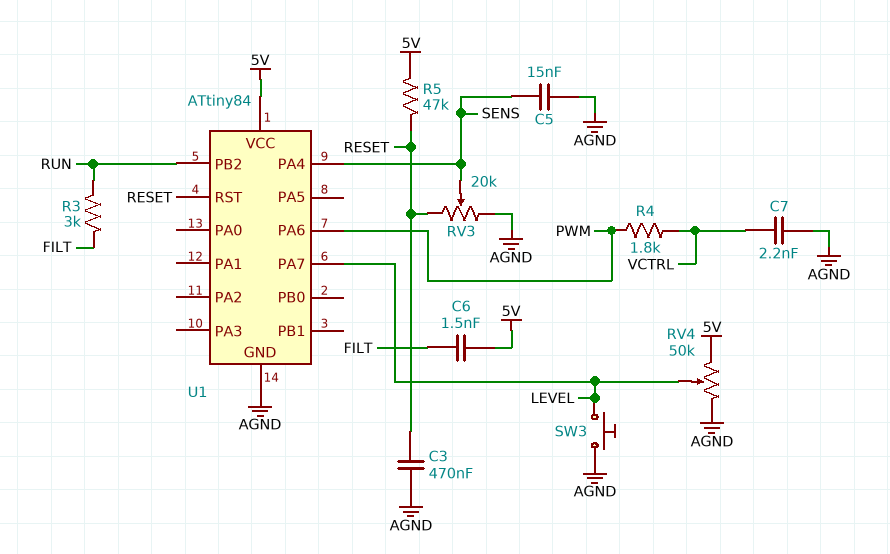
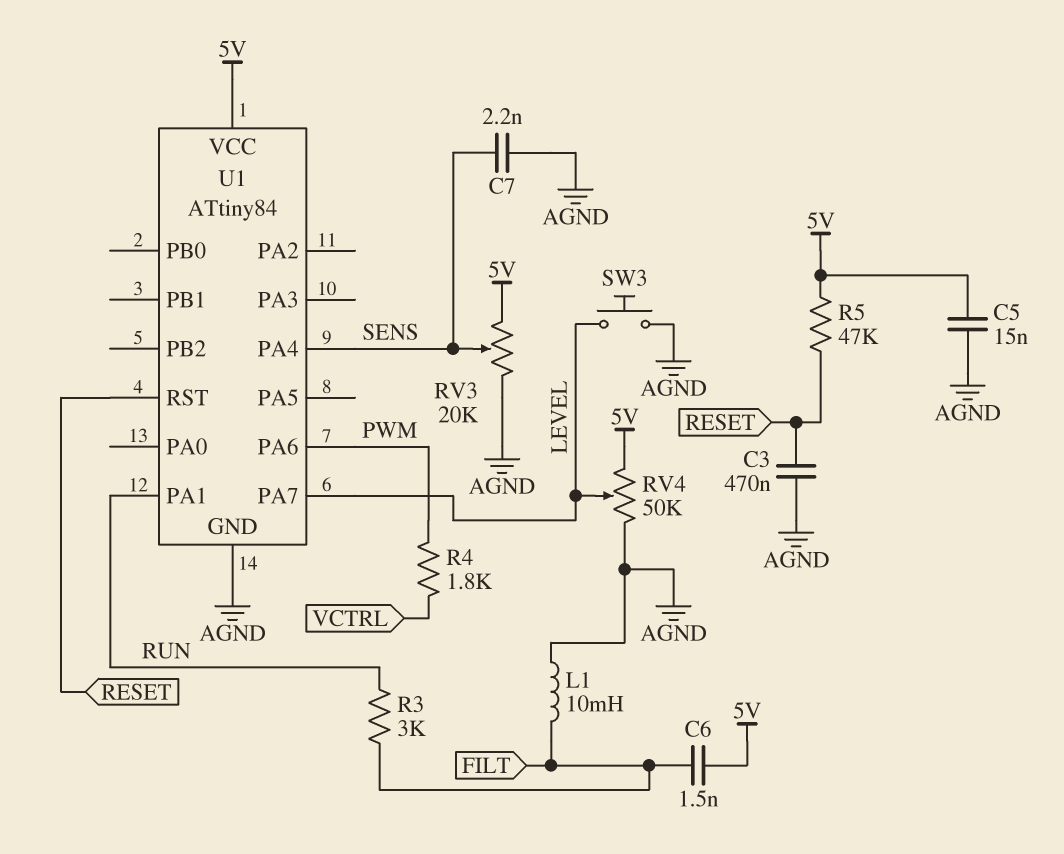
C5: 15nF (AGND, SENS) -> 15nF (5V, AGND)
C7: 2.2nF (AGND, VCTRL) -> 2.2nF (AGND, SENS)
L1: none -> 10mH (AGND, FILT)
RV3: 20k (AGND, RESET, wiper SENS) -> 20k (5V, AGND, wiper SENS)
U1 pin PA1: none -> RUN
U1 pin PB2: RUN -> none

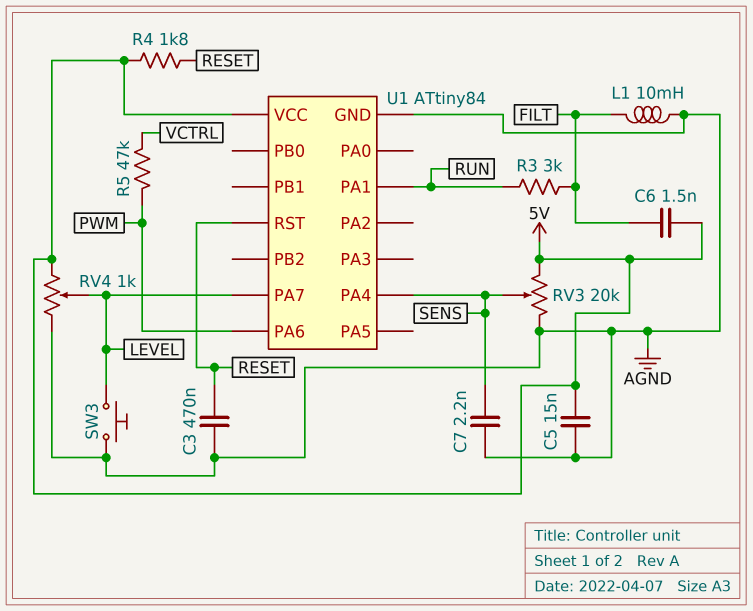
R4: 1.8k (PWM, VCTRL) -> 1.8k (5V, RESET)
R5: 47k (5V, RESET) -> 47k (PWM, VCTRL)
RV4: 50k (5V, AGND, wiper LEVEL) -> 1k (5V, AGND, wiper LEVEL)

